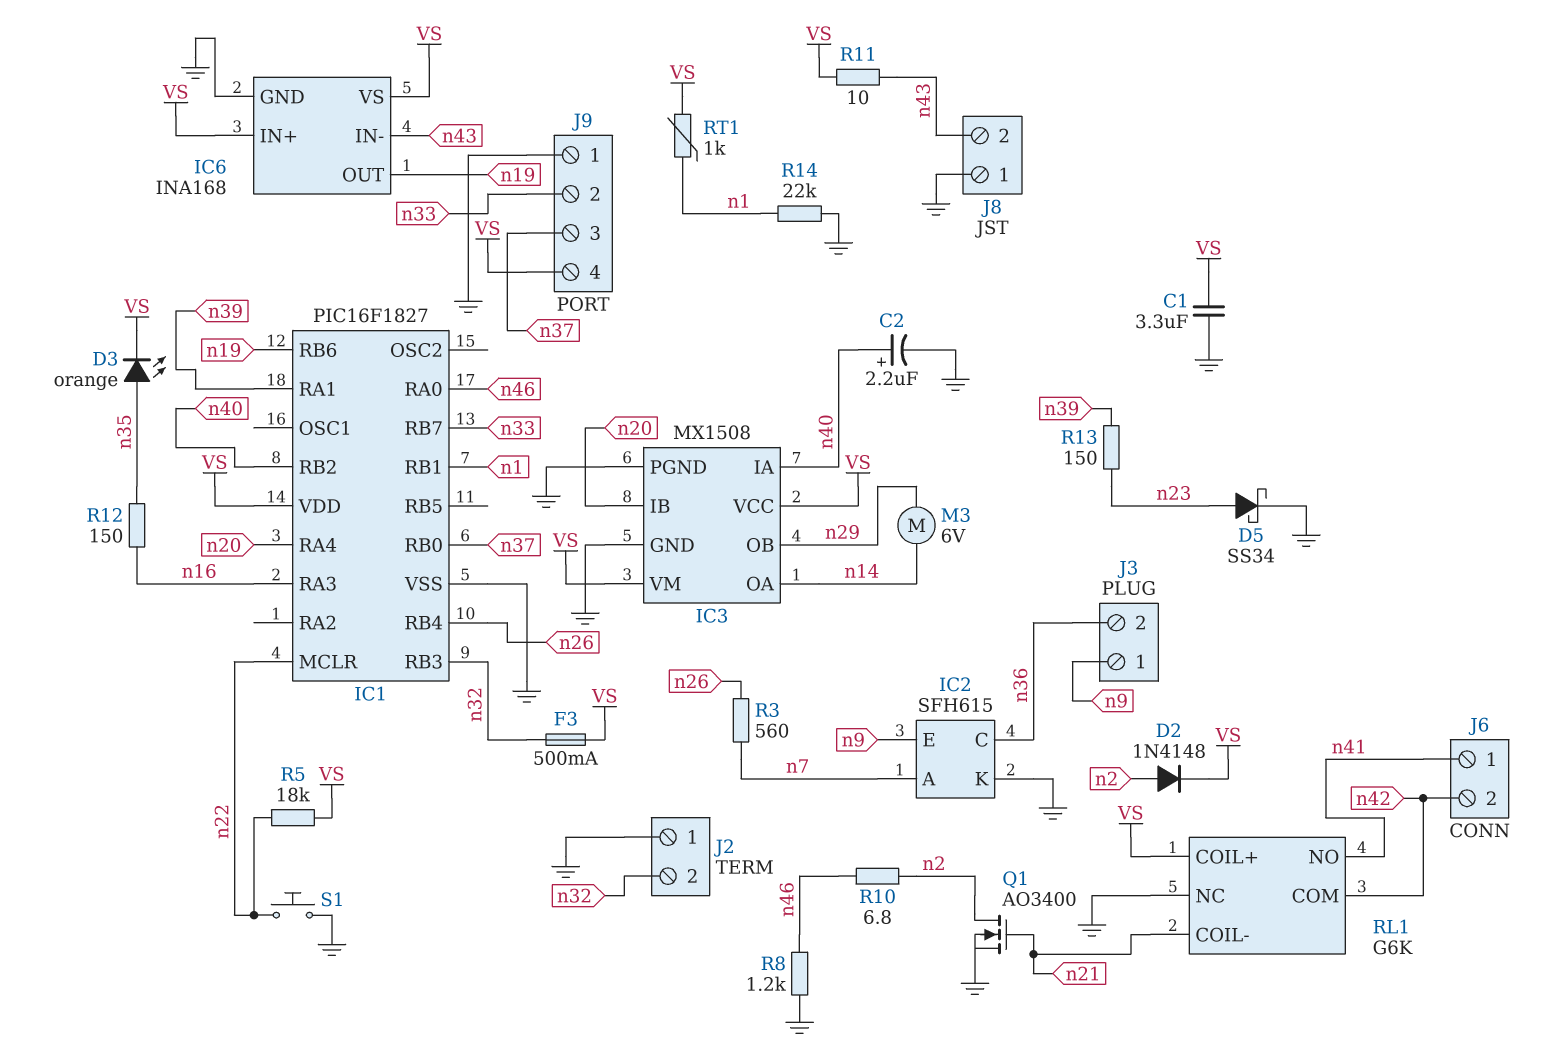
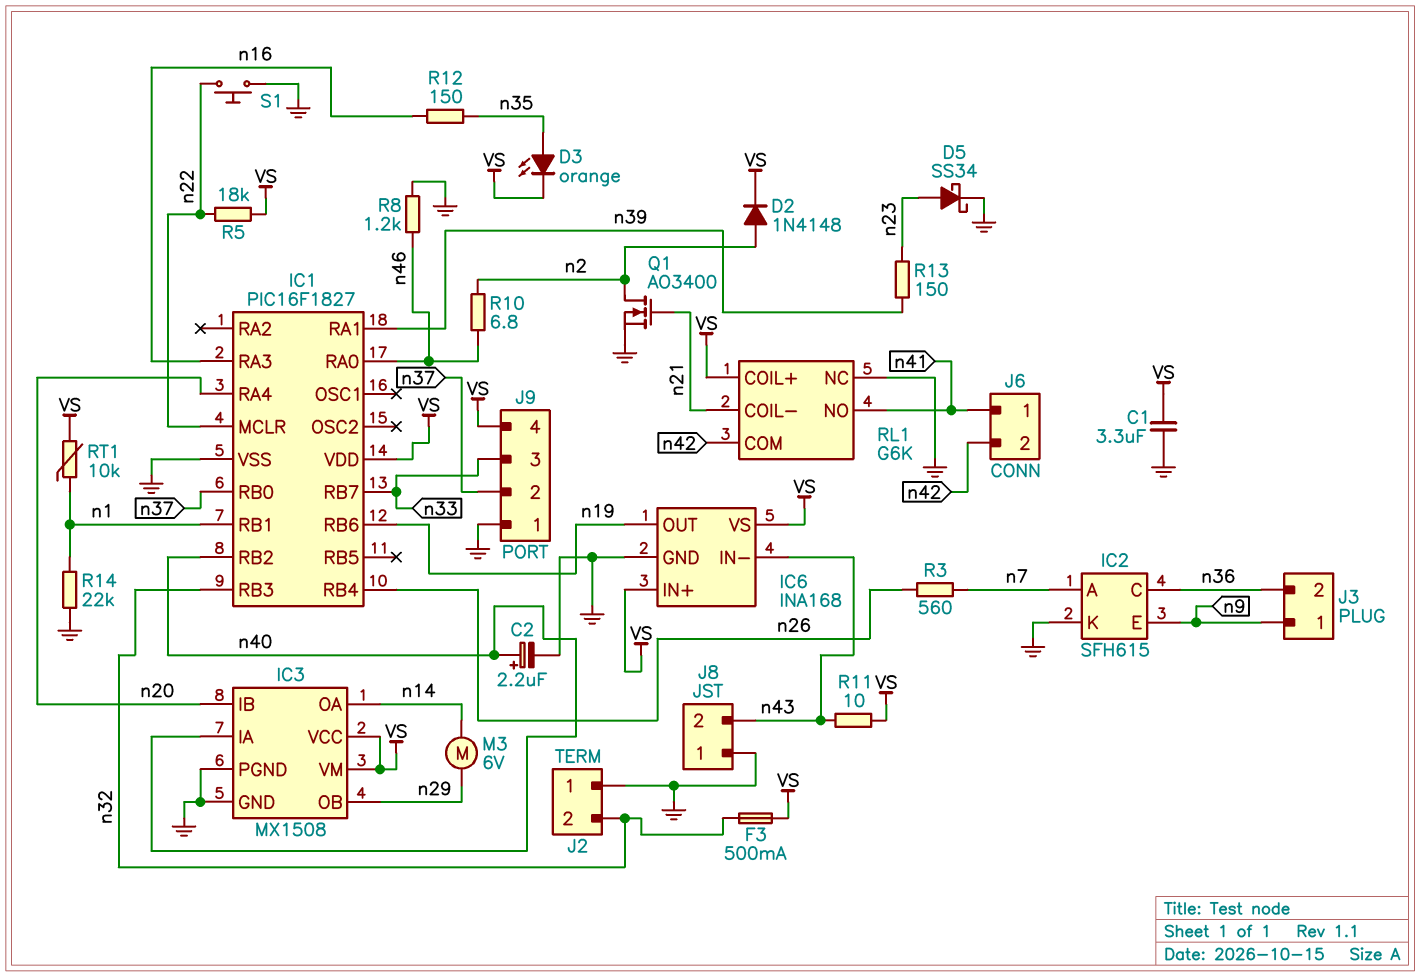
J9 pin 2: n33 -> n37
J9 pin 3: n37 -> n33
RT1: 1k (VS, n1) -> 10k (VS, n1)

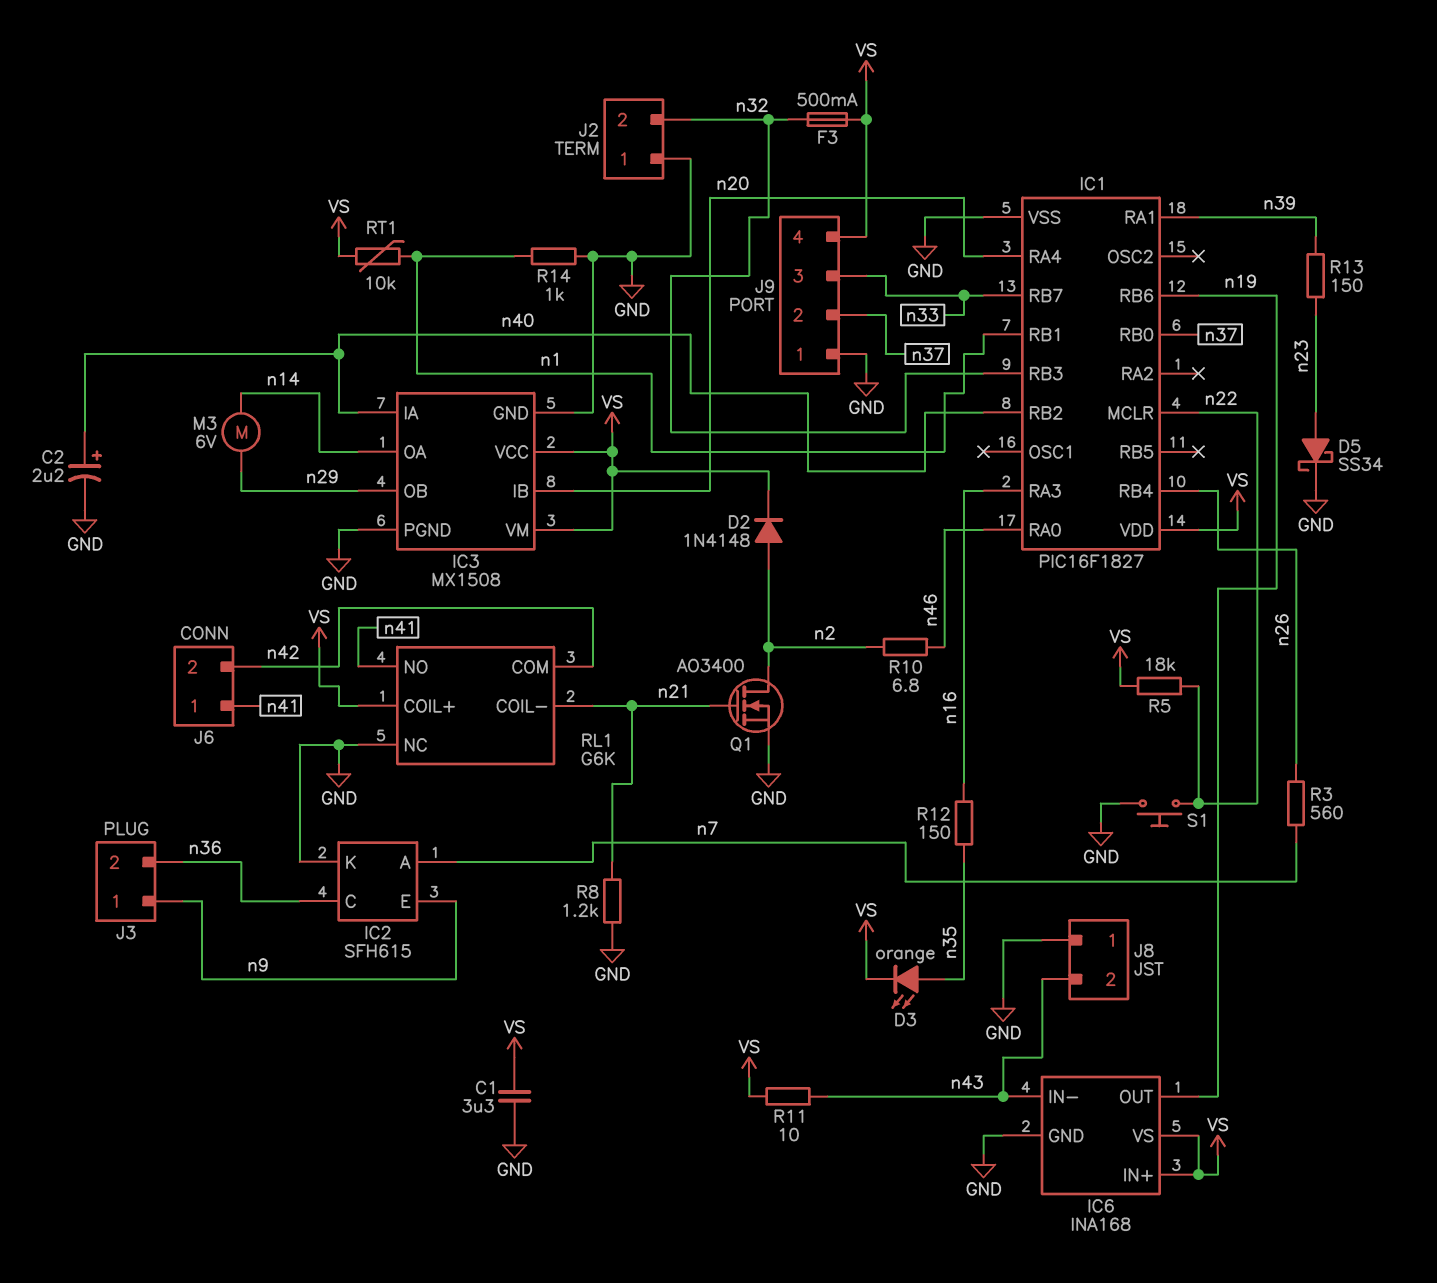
R8: 1.2k (GND, n46) -> 1.2k (GND, n21)
R14: 22k (GND, n1) -> 1k (GND, n1)

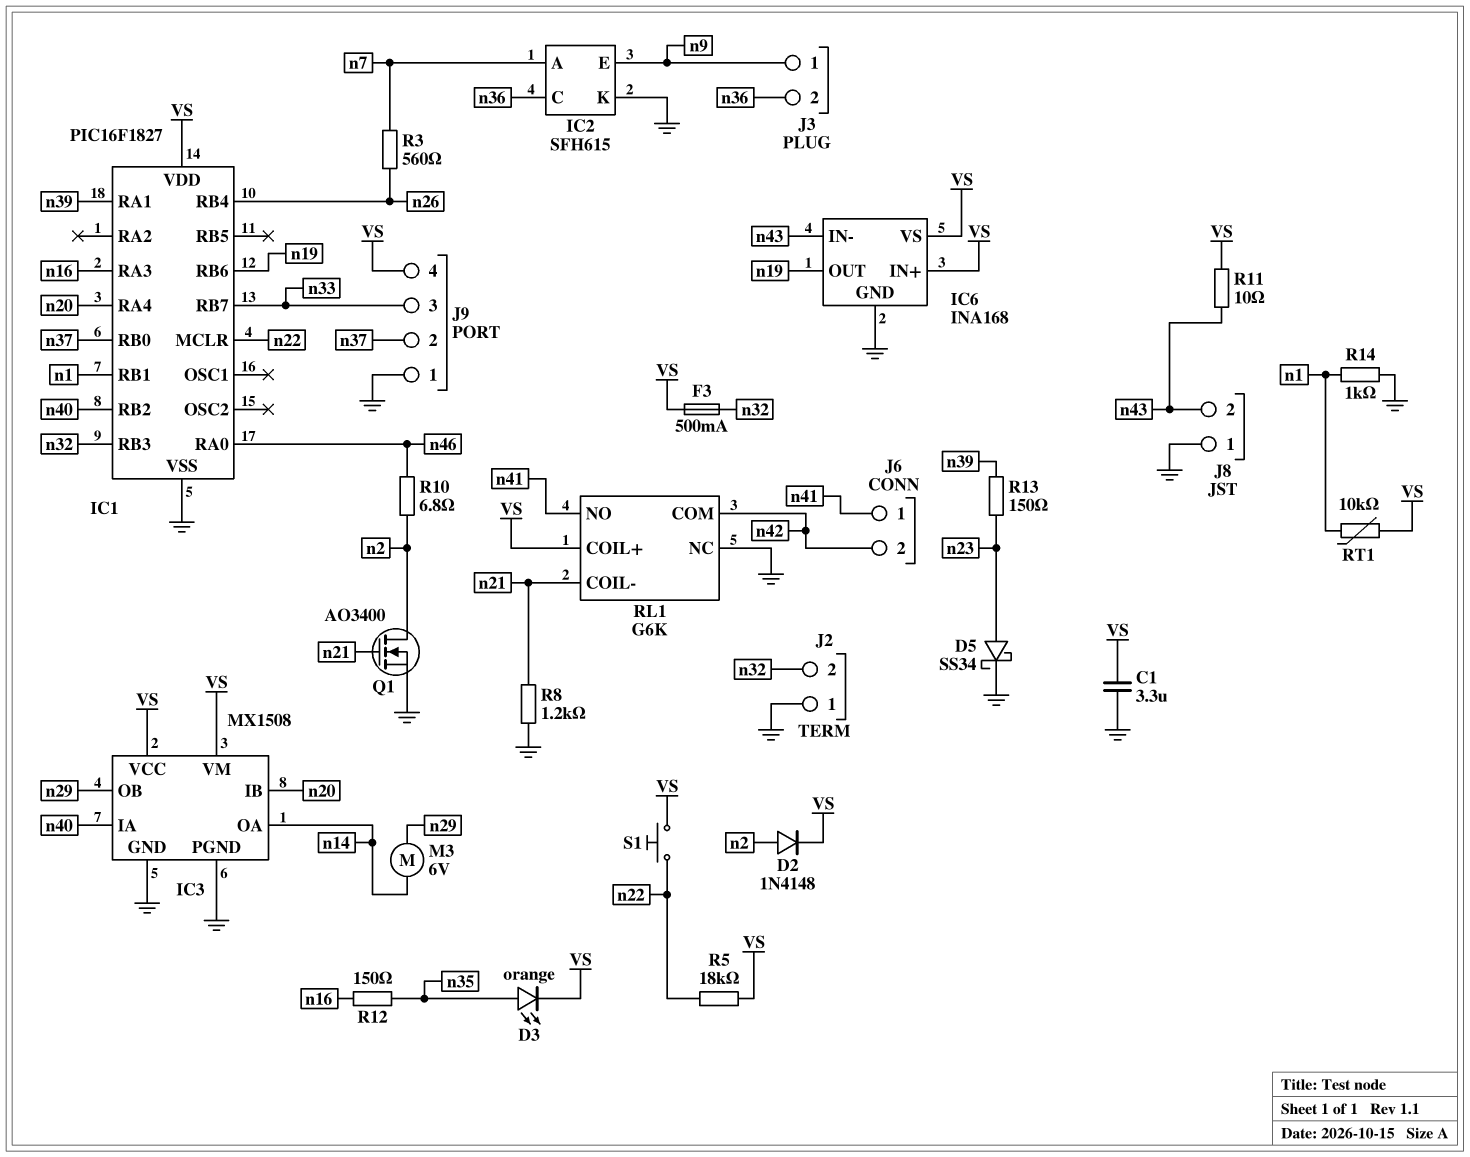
C2: 2.2uF (plus n40, minus GND) -> none
S1: button (GND, n22) -> button (VS, n22)

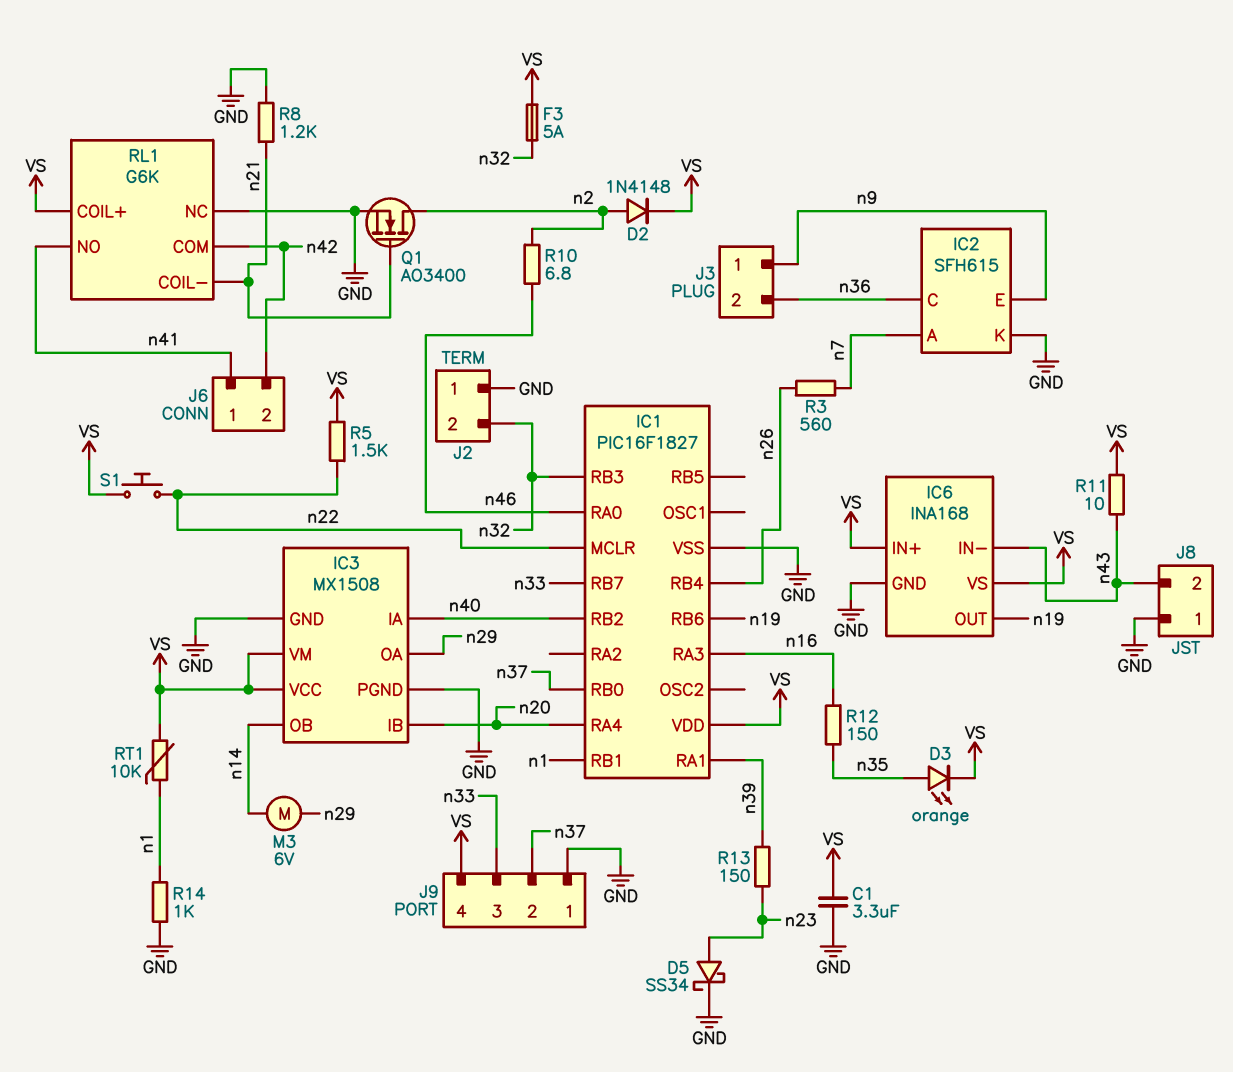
F3: 500mA (VS, n32) -> 5A (VS, n32)
IC3 pin OA: n14 -> n29
IC3 pin OB: n29 -> n14
R5: 18k (VS, n22) -> 1.5k (VS, n22)

